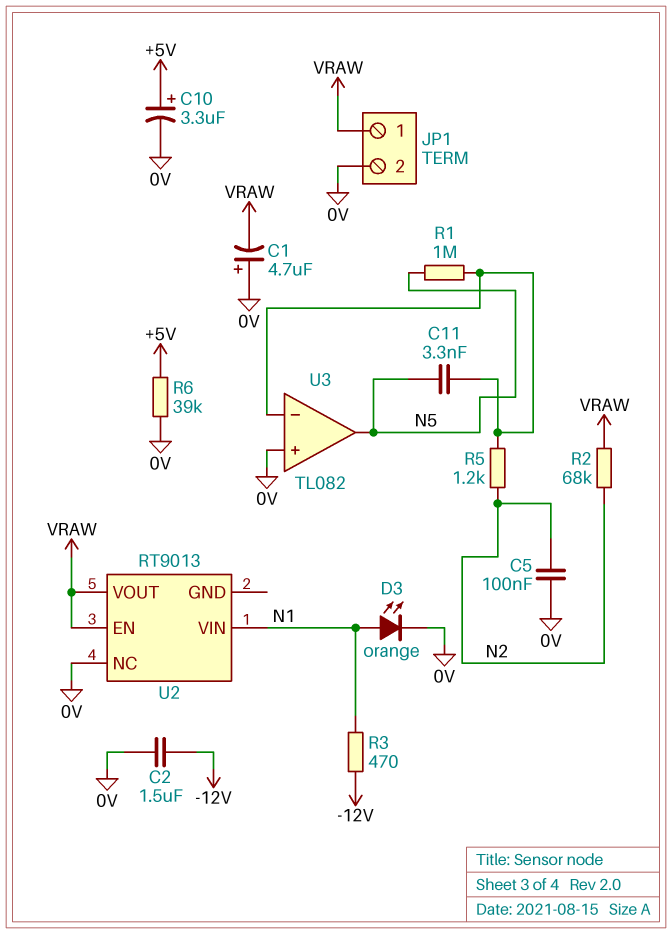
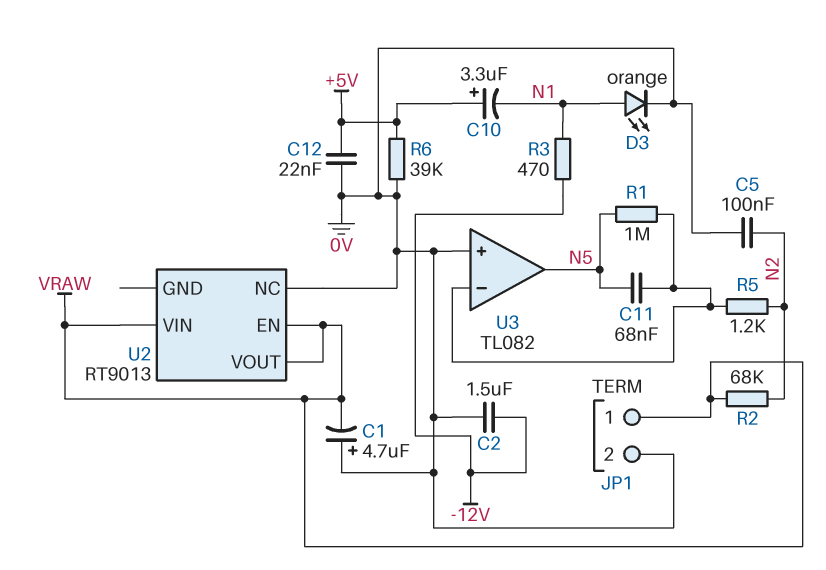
C10: 3.3uF (plus +5V, minus 0V) -> 3.3uF (plus +5V, minus N1)
C11: 3.3nF (N5, U3/in-) -> 68nF (N5, U3/in-)
C12: none -> 22nF (+5V, 0V)
U2 pin VIN: N1 -> VRAW

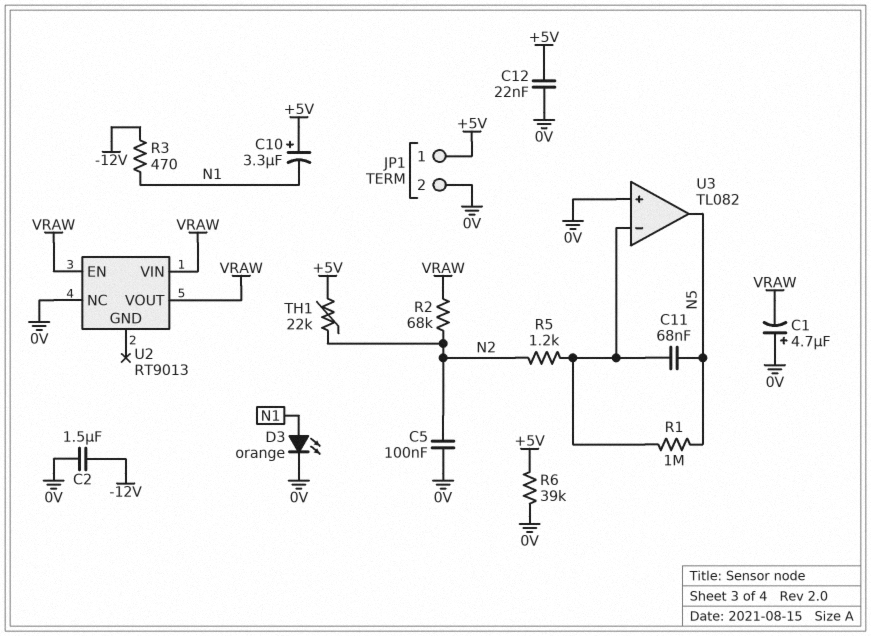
JP1 pin 1: VRAW -> +5V
TH1: none -> 22k (+5V, N2)

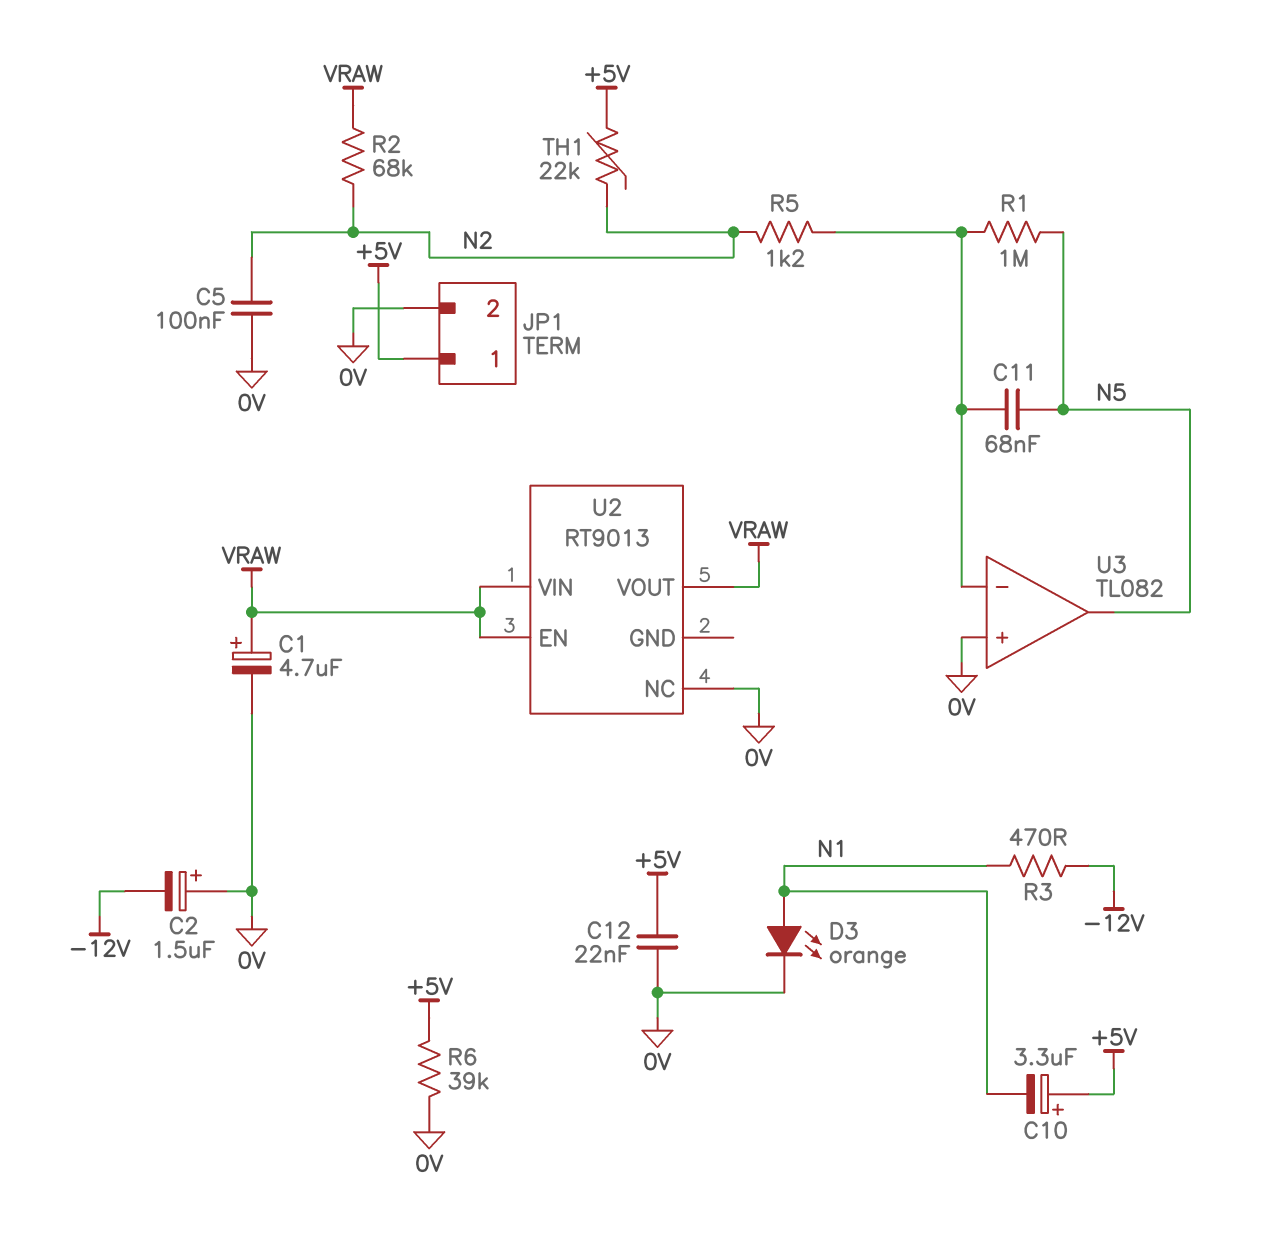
C1: 4.7uF (plus 0V, minus VRAW) -> 4.7uF (plus VRAW, minus 0V)
C2: 1.5uF (-12V, 0V) -> 1.5uF (plus 0V, minus -12V)

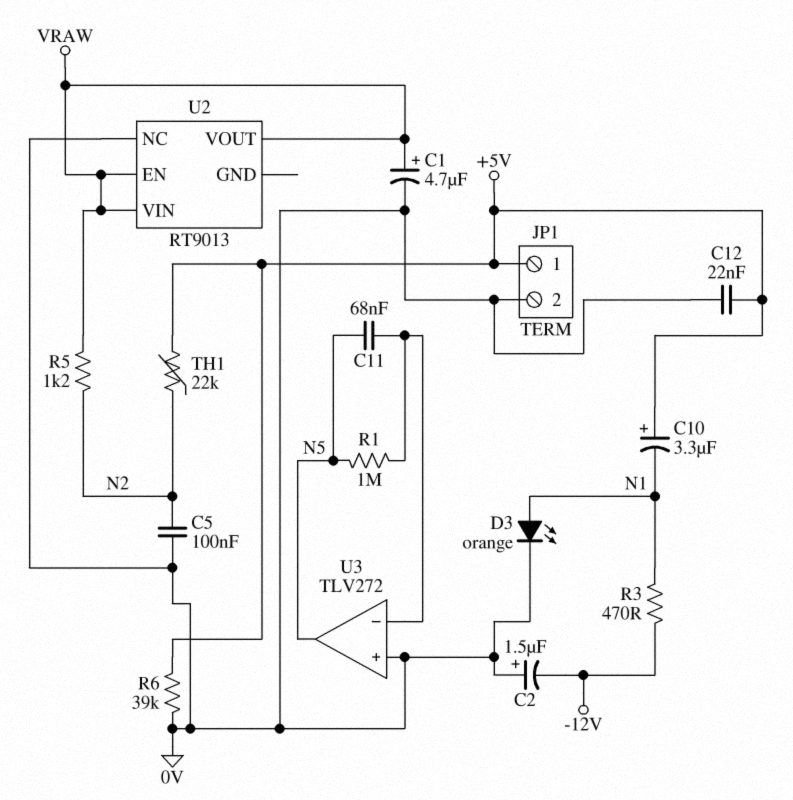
R2: 68k (N2, VRAW) -> none
R5: 1.2k (N2, U3/in-) -> 1.2k (N2, VRAW)
U3: TL082 -> TLV272

